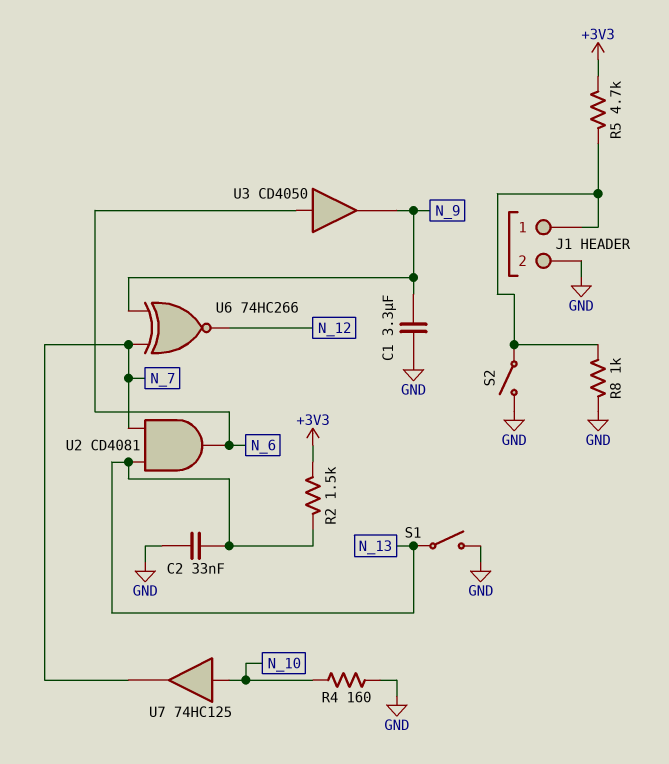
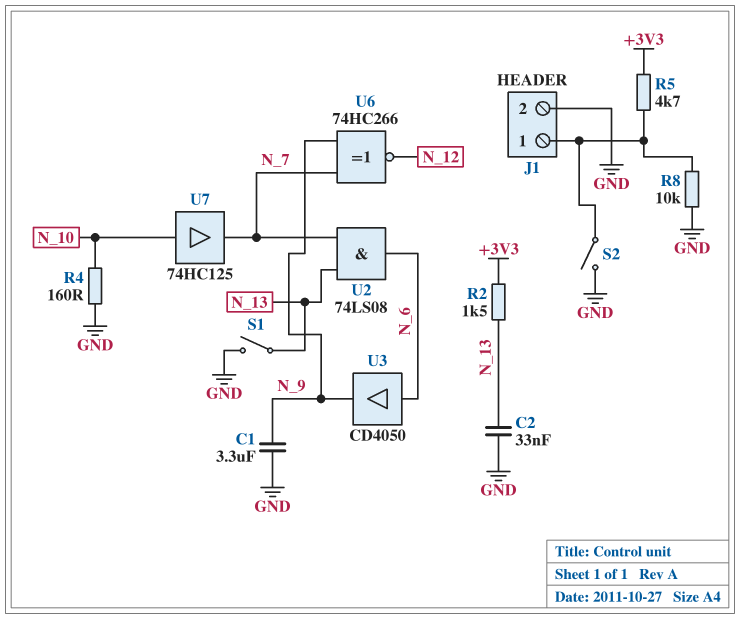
R8: 1k (GND, J1/1) -> 10k (GND, J1/1)
U2: AND CD4081 (in N_7, in N_13, out N_6) -> AND 74LS08 (in N_7, in N_13, out N_6)

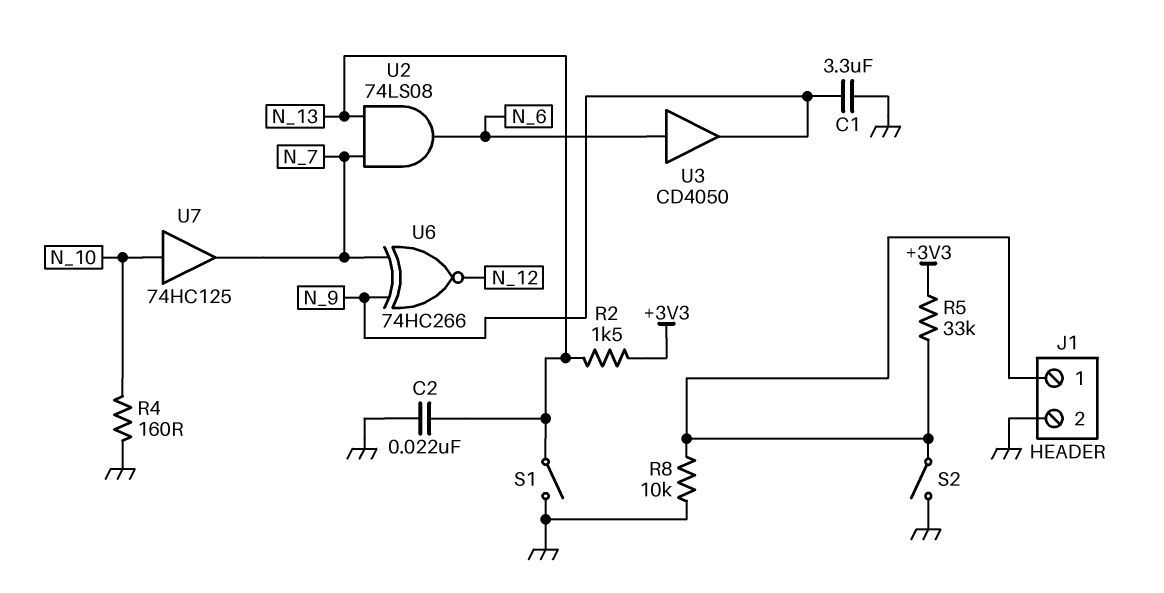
C2: 33nF (GND, N_13) -> 22nF (GND, N_13)
R5: 4.7k (+3V3, J1/1) -> 33k (+3V3, J1/1)

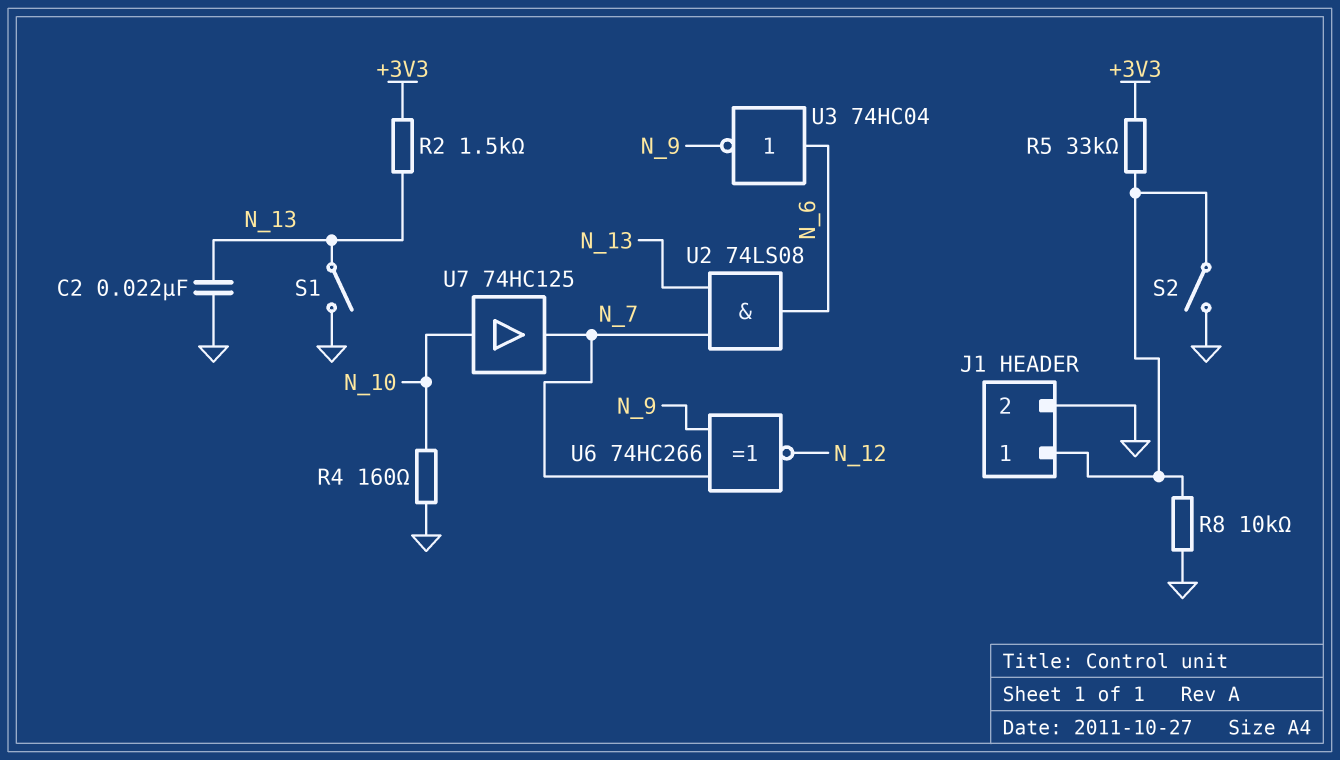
C1: 3.3uF (GND, N_9) -> none
U3: buffer CD4050 (in N_6, out N_9) -> NOT 74HC04 (in N_6, out N_9)

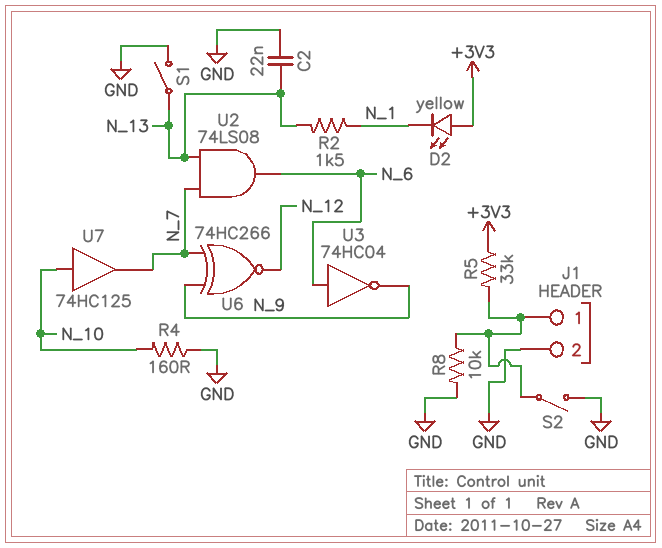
D2: none -> LED yellow (A +3V3, K N_1)
R2: 1.5k (+3V3, N_13) -> 1.5k (N_1, N_13)

